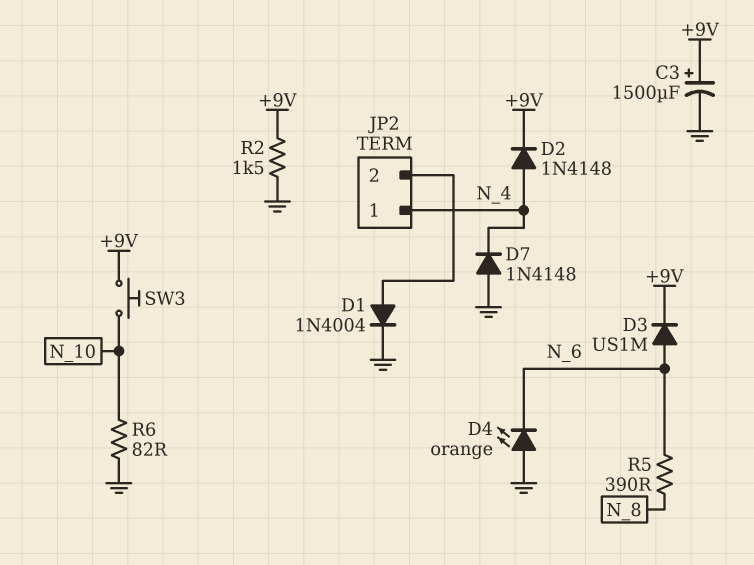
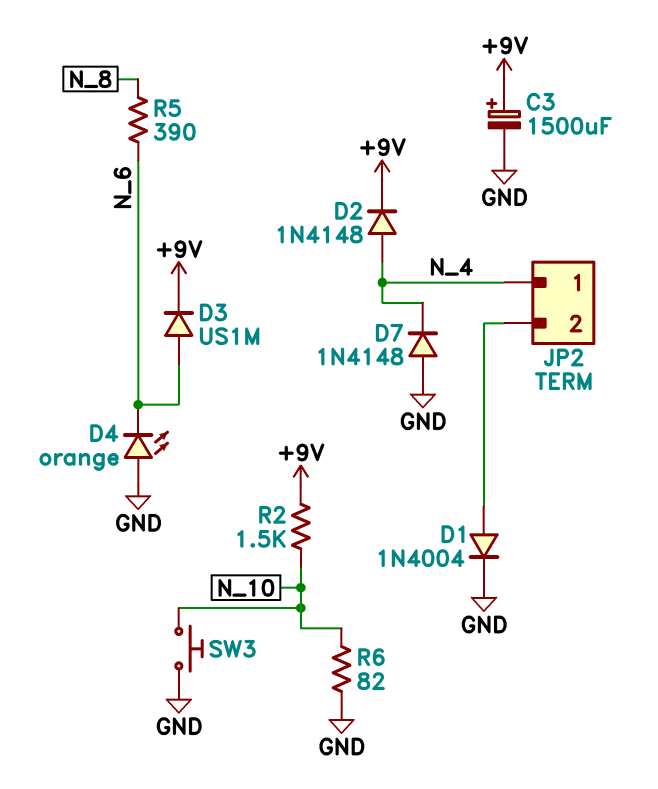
R2: 1.5k (+9V, GND) -> 1.5k (+9V, N_10)
SW3: button (+9V, N_10) -> button (GND, N_10)

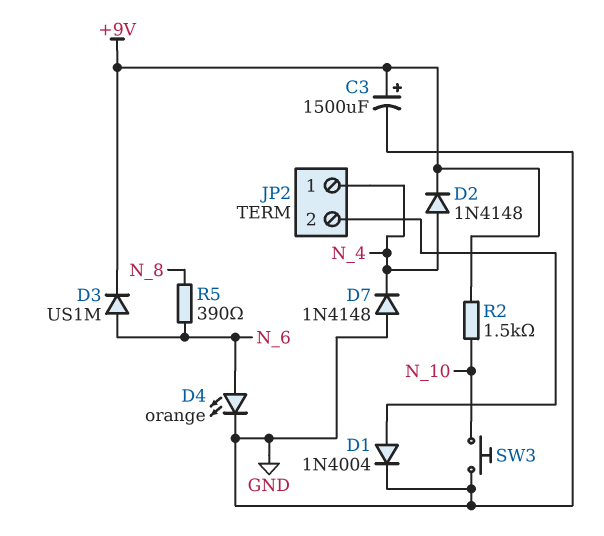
D4: LED orange (A GND, K N_6) -> LED orange (A N_6, K GND)
R6: 82 (GND, N_10) -> none

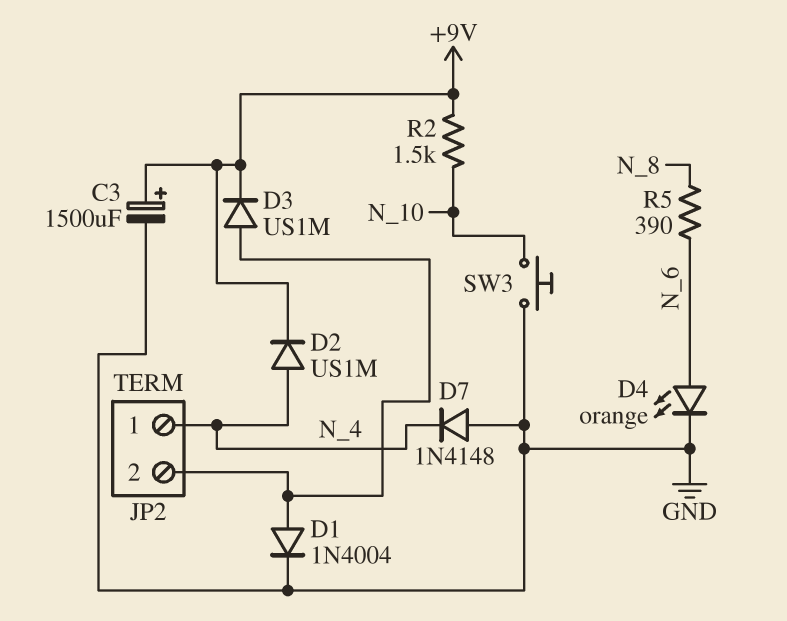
D2: diode 1N4148 (A N_4, K +9V) -> diode US1M (A N_4, K +9V)
D3: diode US1M (A N_6, K +9V) -> diode US1M (A JP2/2, K +9V)

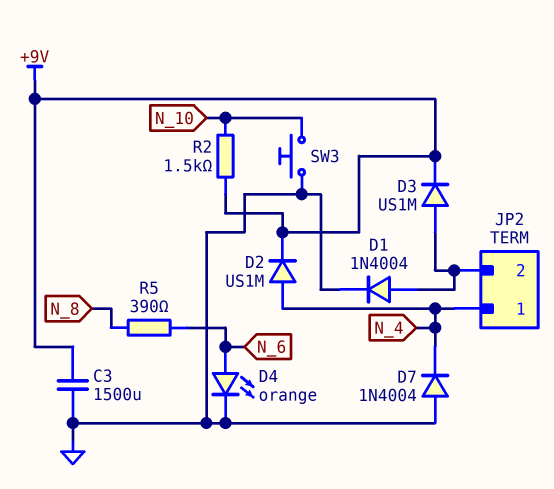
C3: 1500uF (plus +9V, minus GND) -> 1500uF (+9V, GND)
D7: diode 1N4148 (A GND, K N_4) -> diode 1N4004 (A GND, K N_4)

